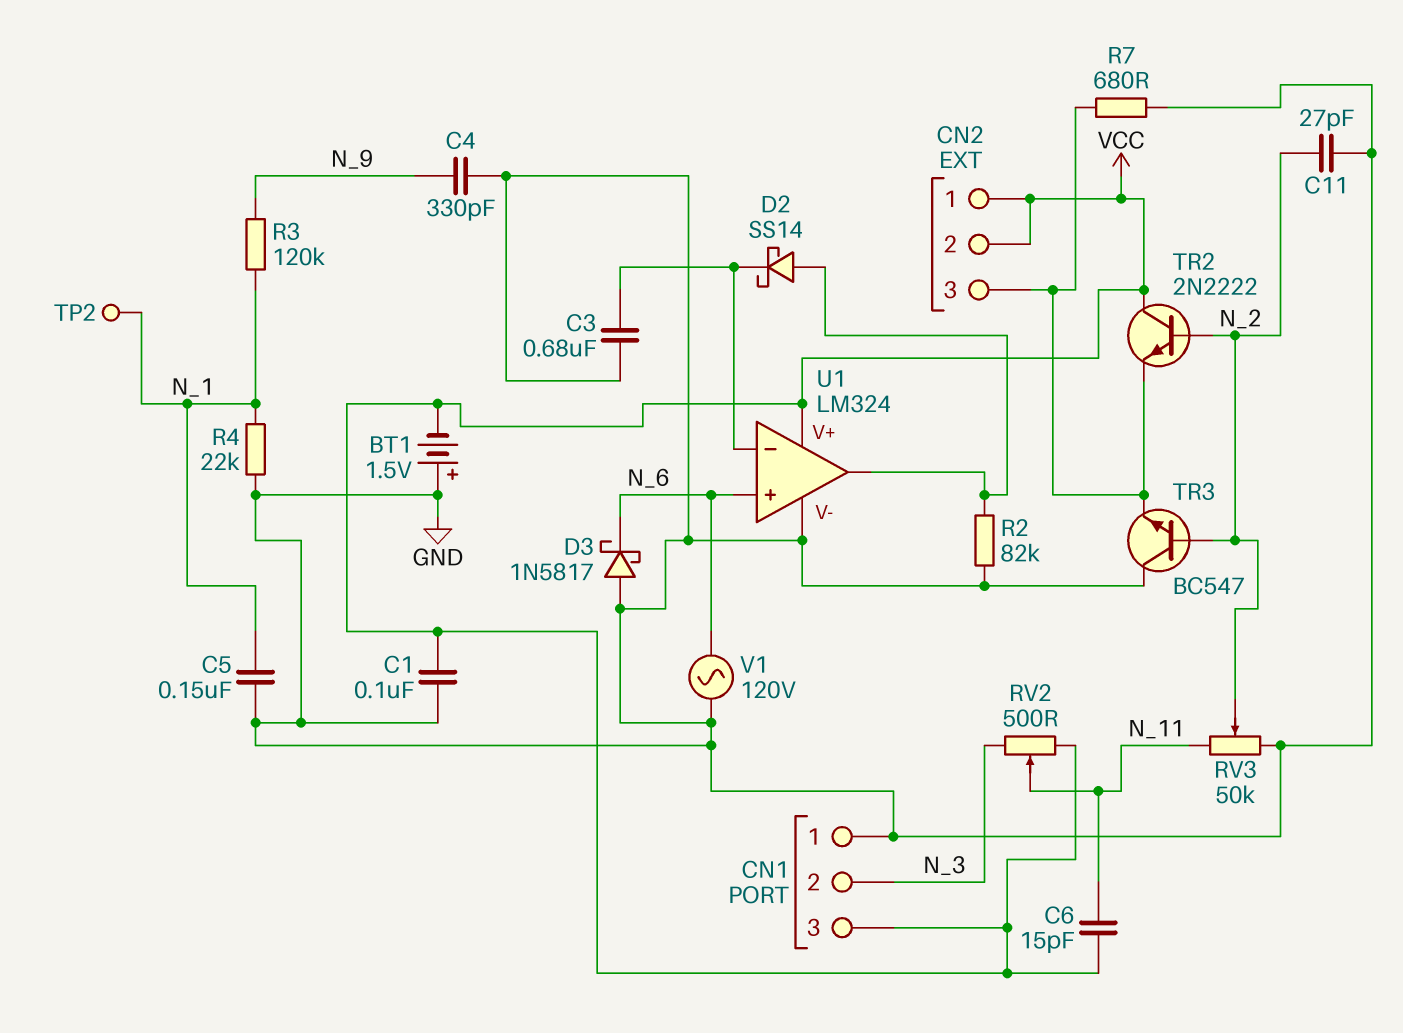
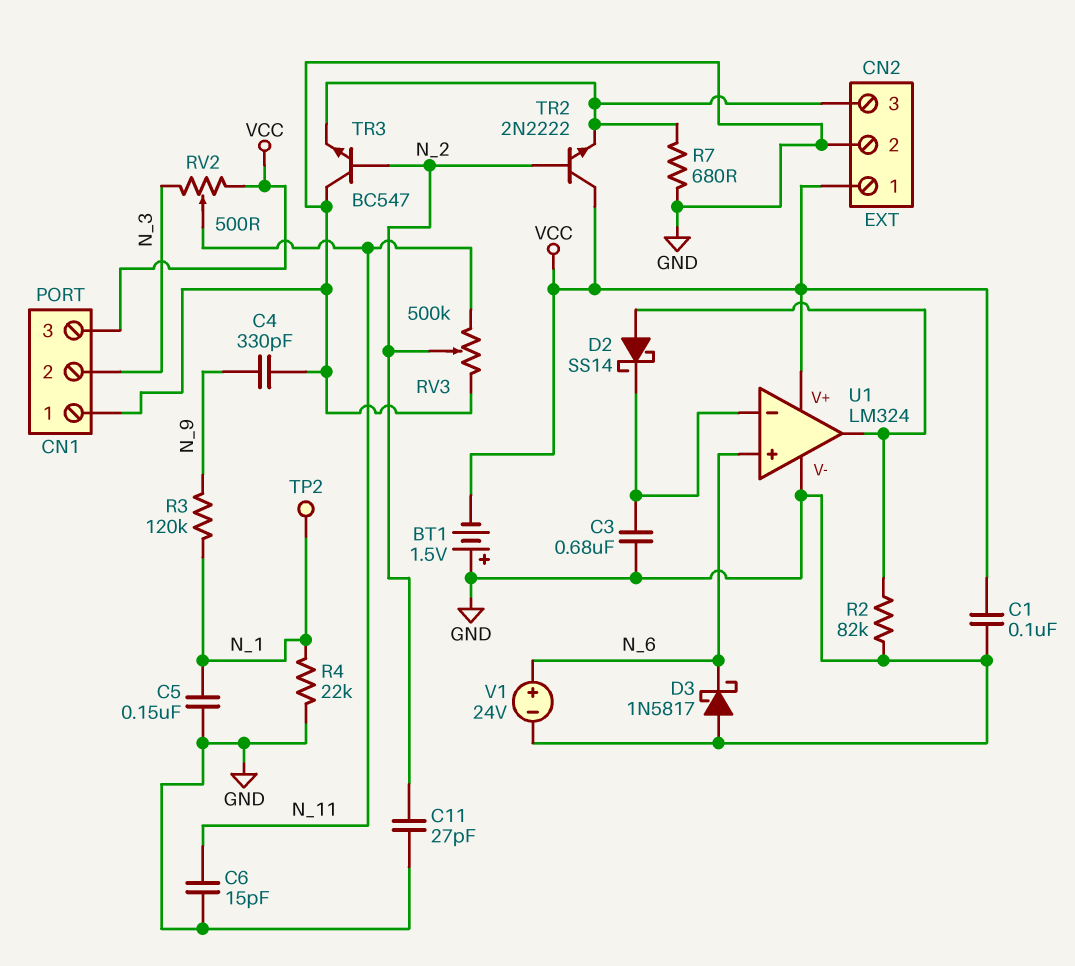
C6: 15pF (N_11, VCC) -> 15pF (GND, N_11)
CN2 pin 2: VCC -> GND
RV3: 50k (GND, N_11, wiper N_2) -> 500k (GND, N_11, wiper N_2)
V1: AC 120V (GND, N_6) -> 24V (plus N_6, minus GND)

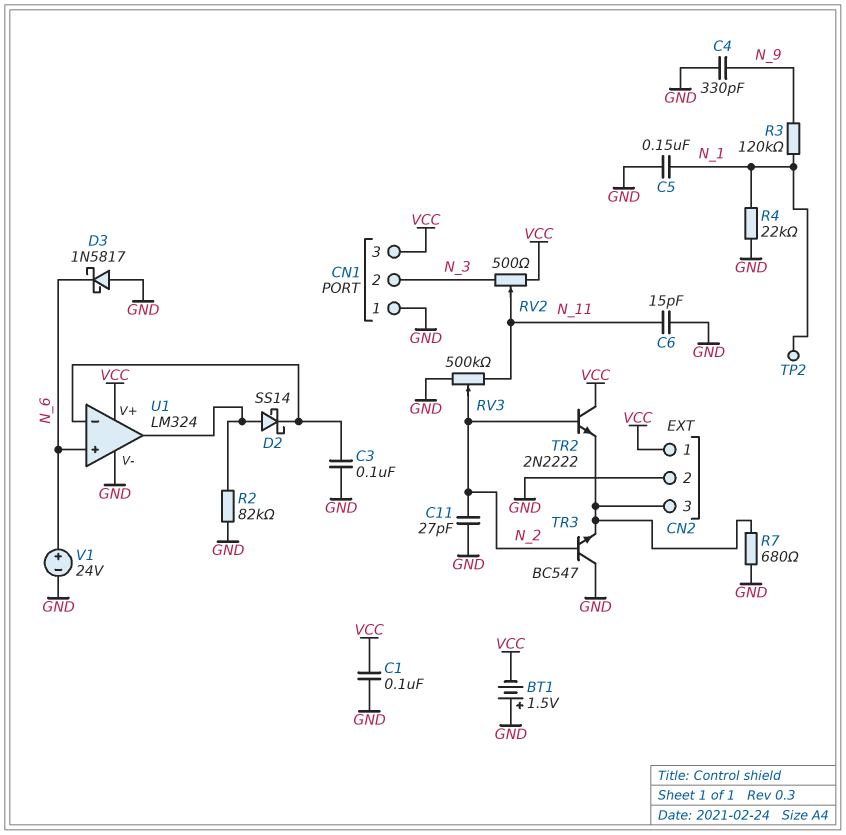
C3: 680nF (GND, U1/in-) -> 100nF (GND, U1/in-)

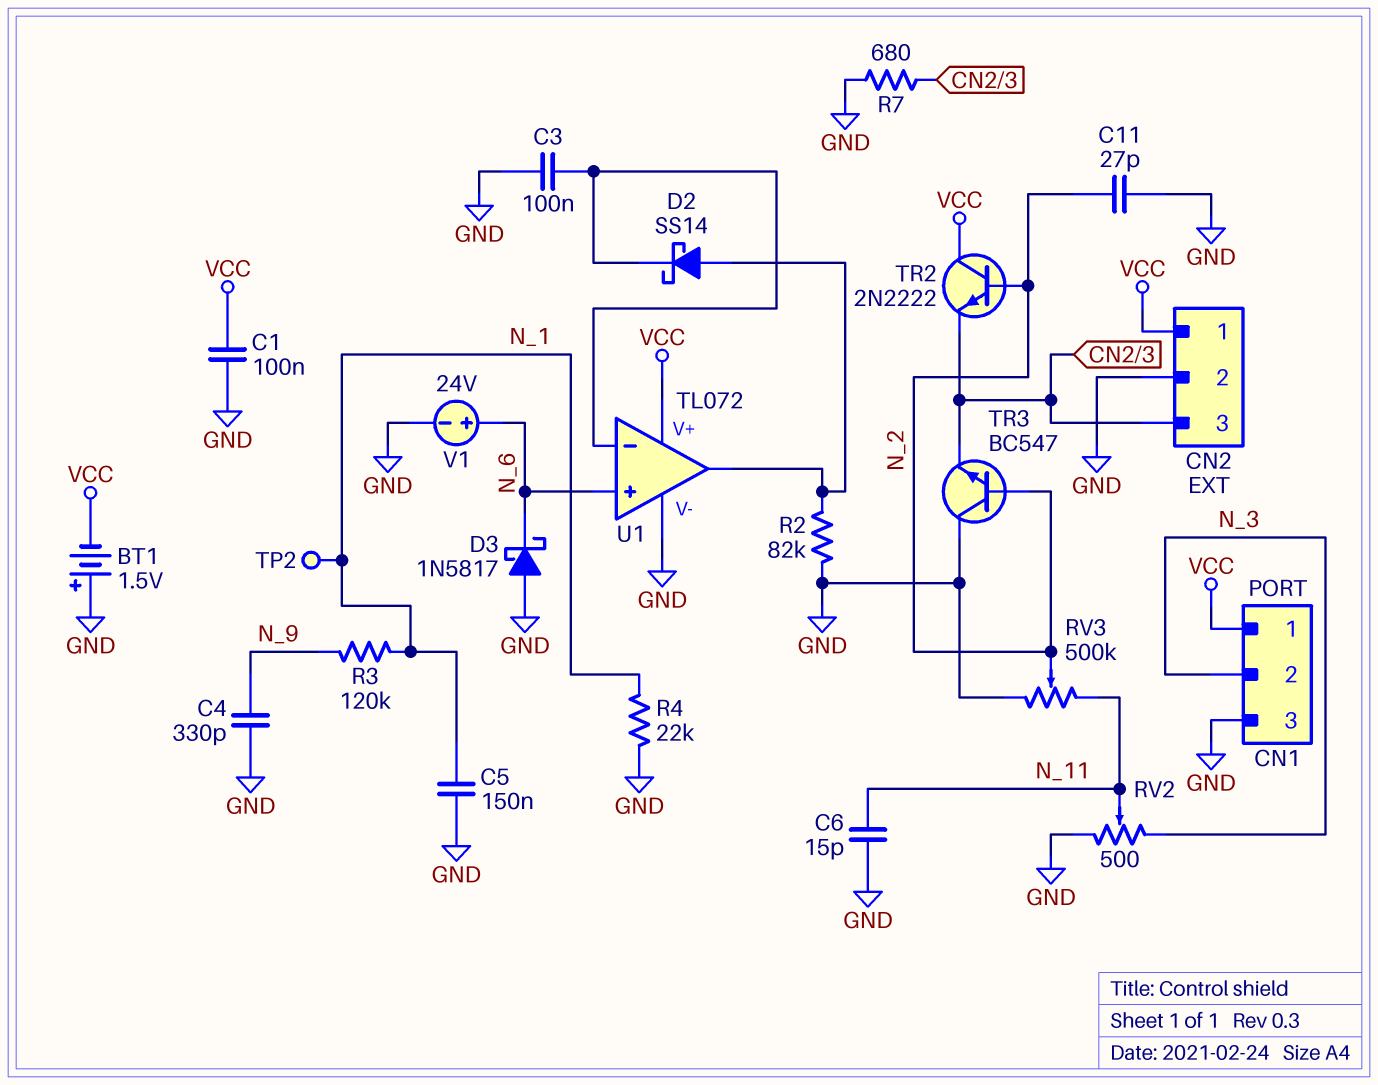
CN1 pin 1: GND -> VCC
CN1 pin 3: VCC -> GND
RV2: 500 (N_3, VCC, wiper N_11) -> 500 (GND, N_3, wiper N_11)
U1: LM324 -> TL072

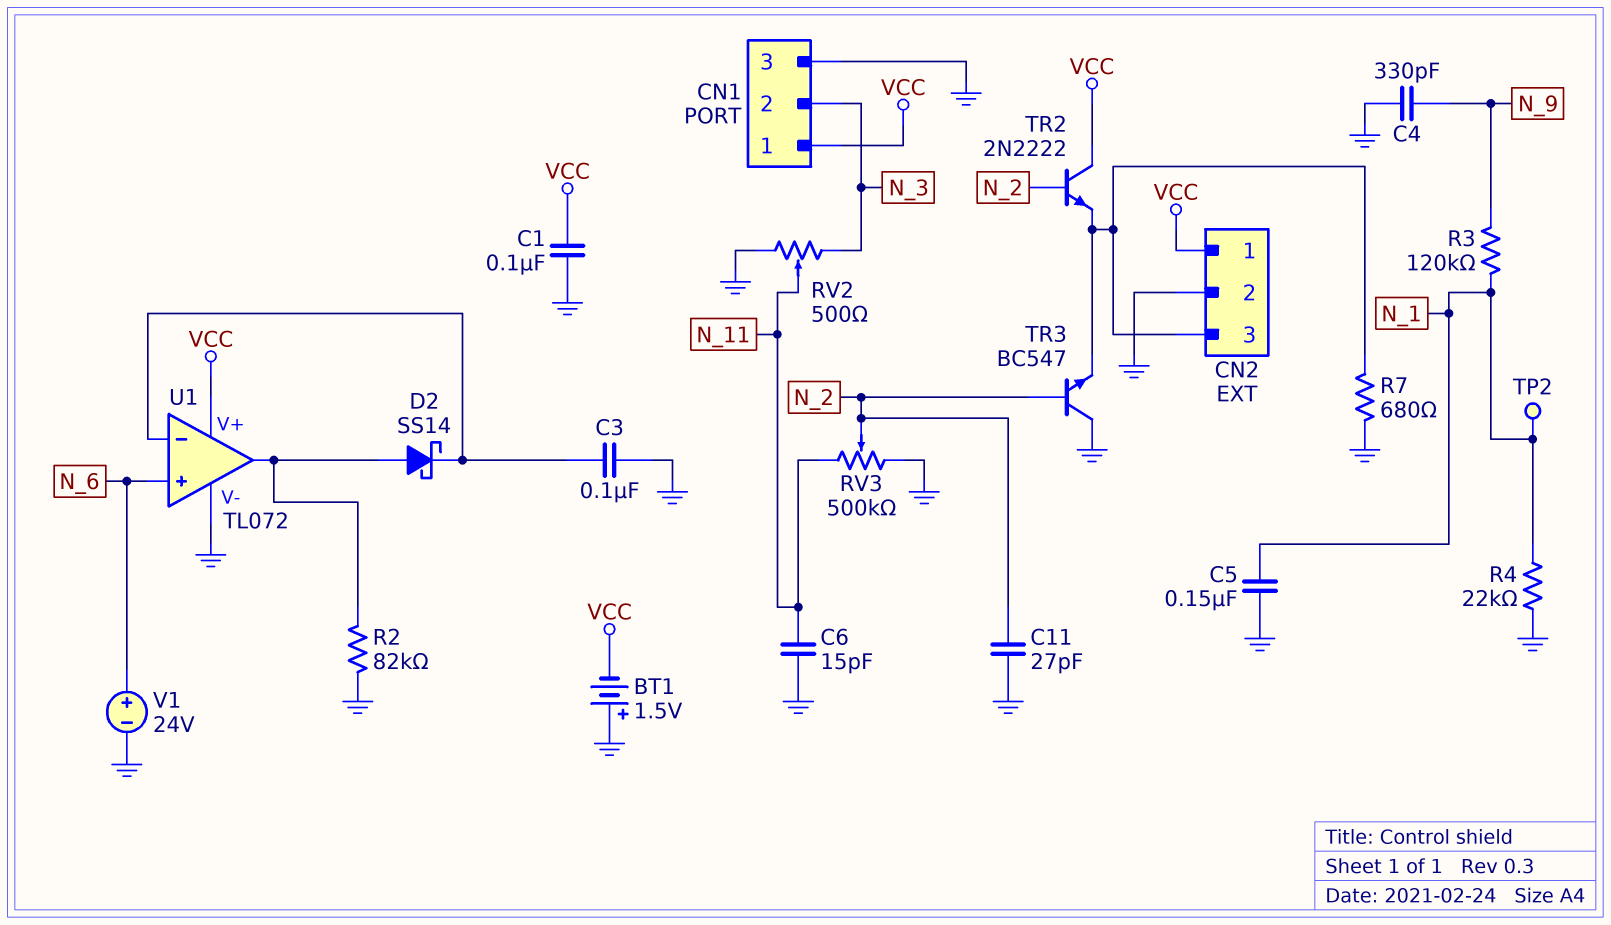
D3: schottky 1N5817 (A GND, K N_6) -> none

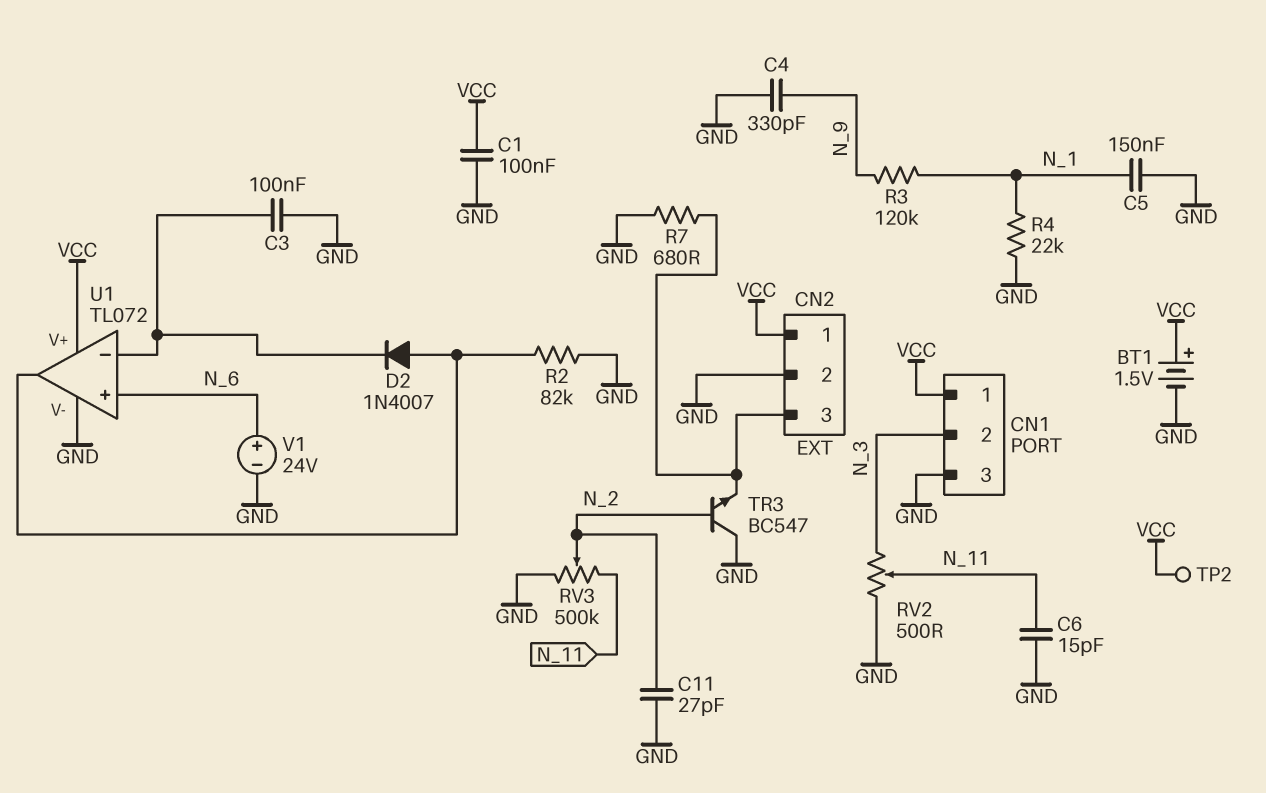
BT1: 1.5V (plus GND, minus VCC) -> 1.5V (plus VCC, minus GND)
D2: schottky SS14 (A U1/out, K U1/in-) -> diode 1N4007 (A U1/out, K U1/in-)
TP2: test point (N_1) -> test point (VCC)
TR2: NPN 2N2222 (B N_2, C VCC, E CN2/3) -> none

